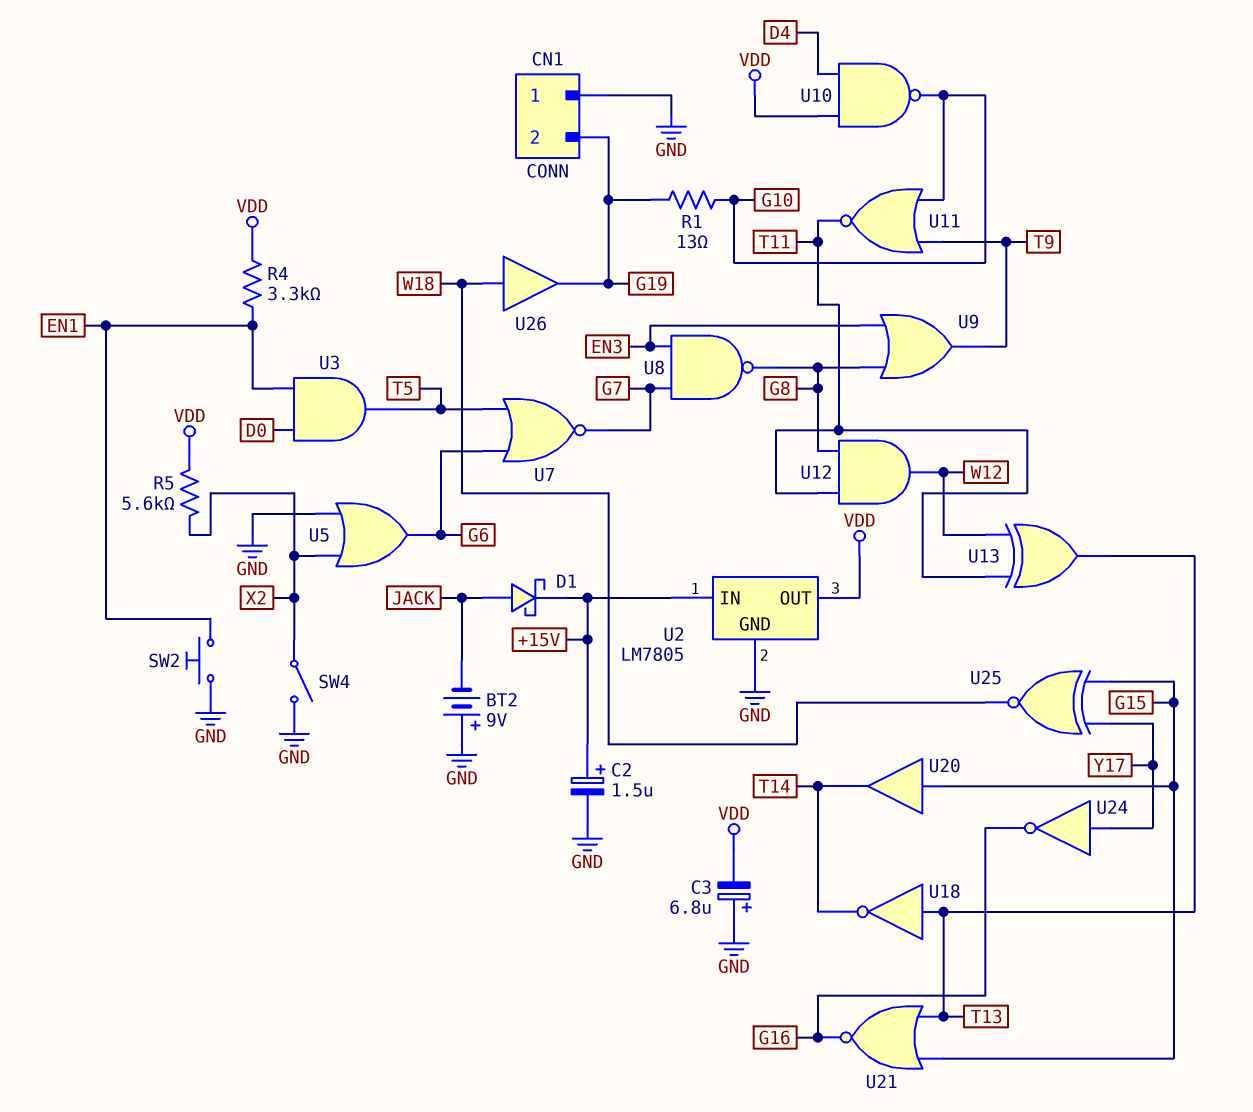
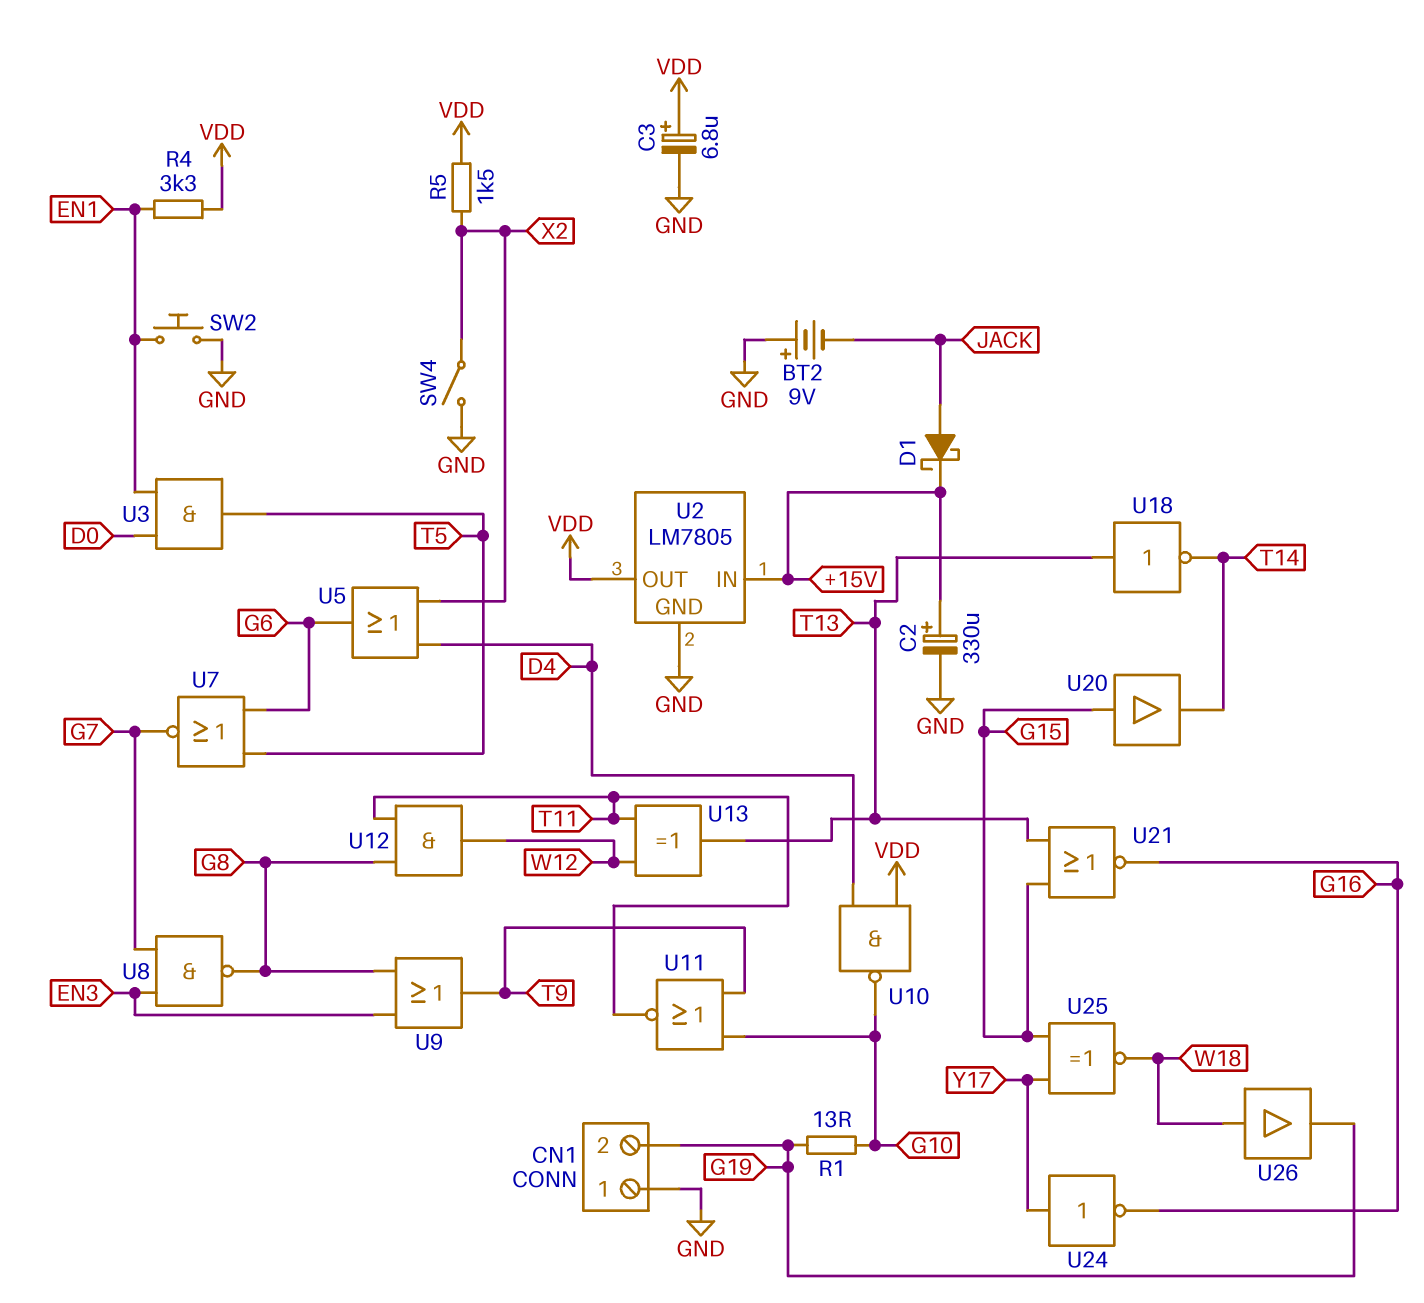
C2: 1.5uF (plus +15V, minus GND) -> 330uF (plus +15V, minus GND)
C3: 6.8uF (plus GND, minus VDD) -> 6.8uF (plus VDD, minus GND)
R5: 5.6k (VDD, X2) -> 1.5k (VDD, X2)
U5: OR (in GND, in X2, out G6) -> OR (in D4, in X2, out G6)

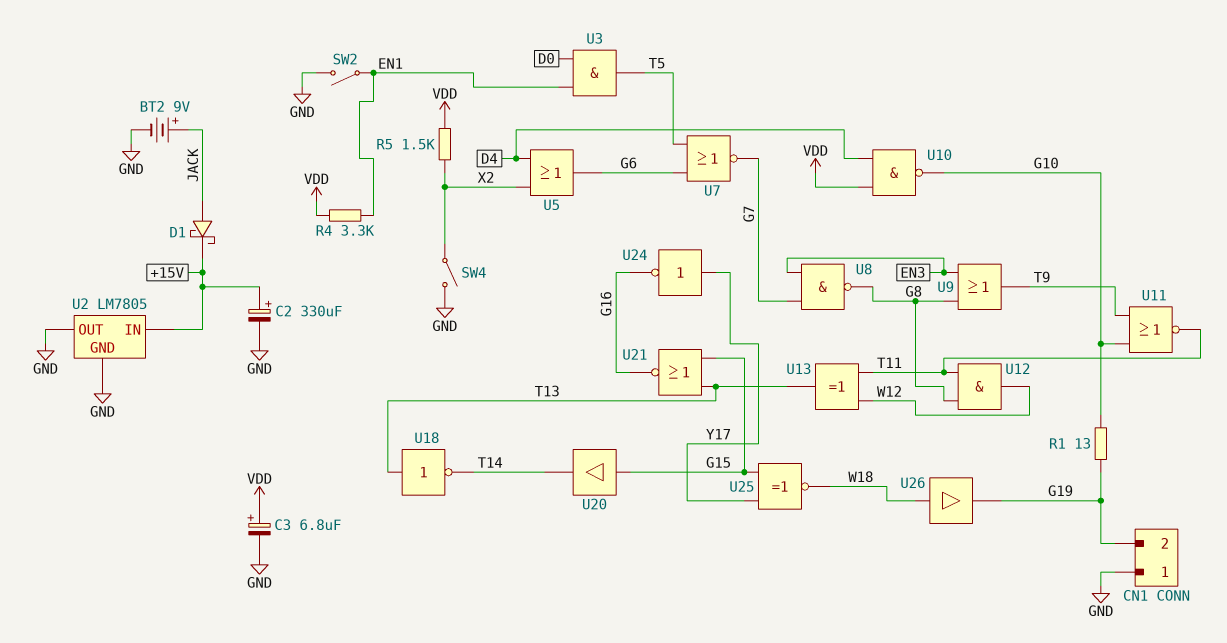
BT2: 9V (plus GND, minus JACK) -> 9V (plus JACK, minus GND)
SW2: button (EN1, GND) -> switch (EN1, GND)
U2 pin OUT: VDD -> GND

